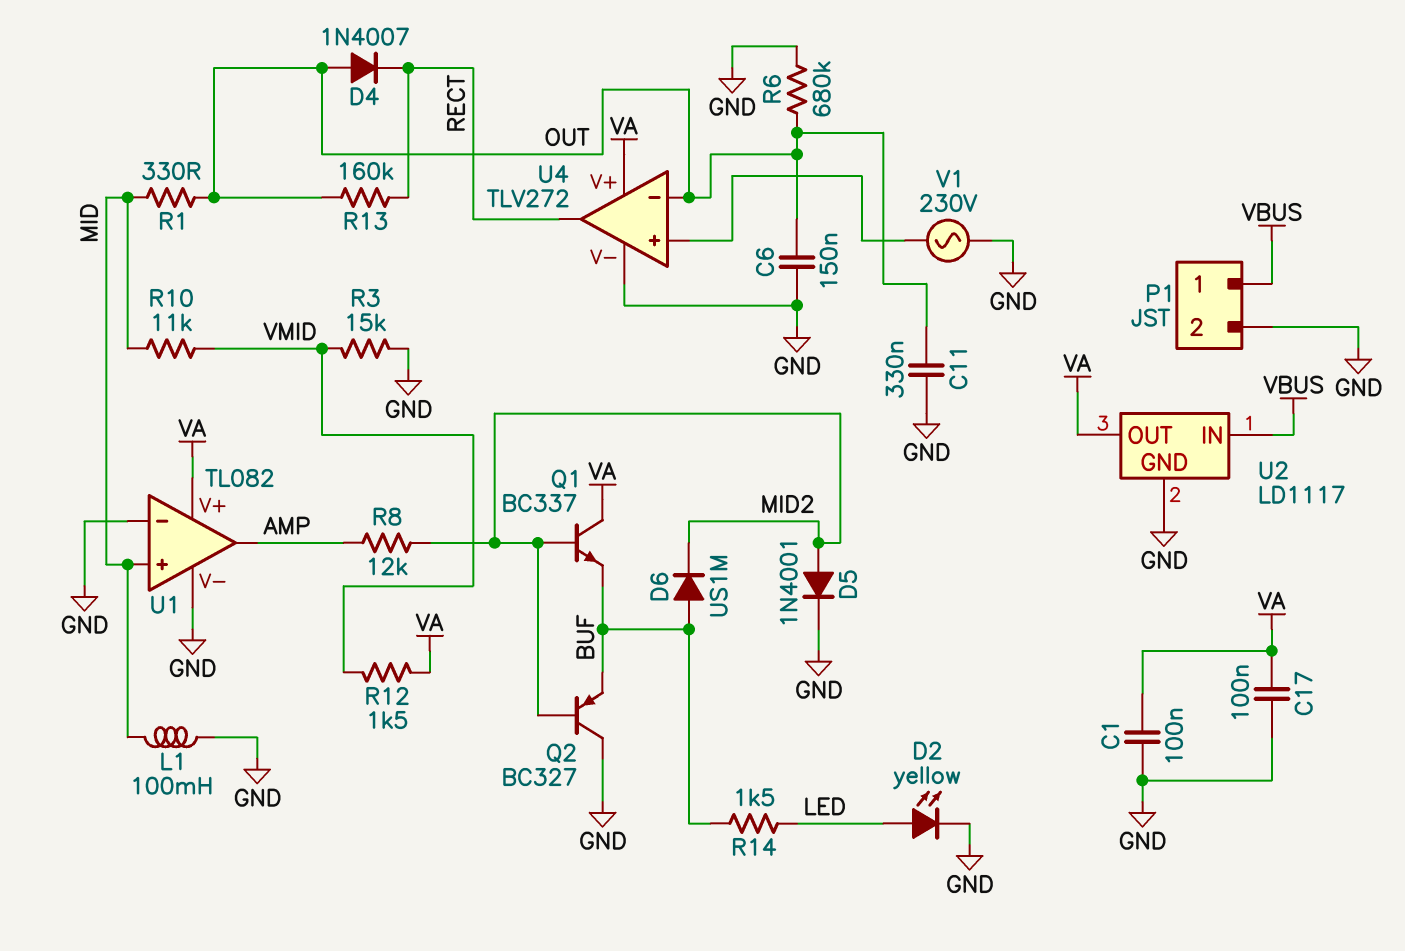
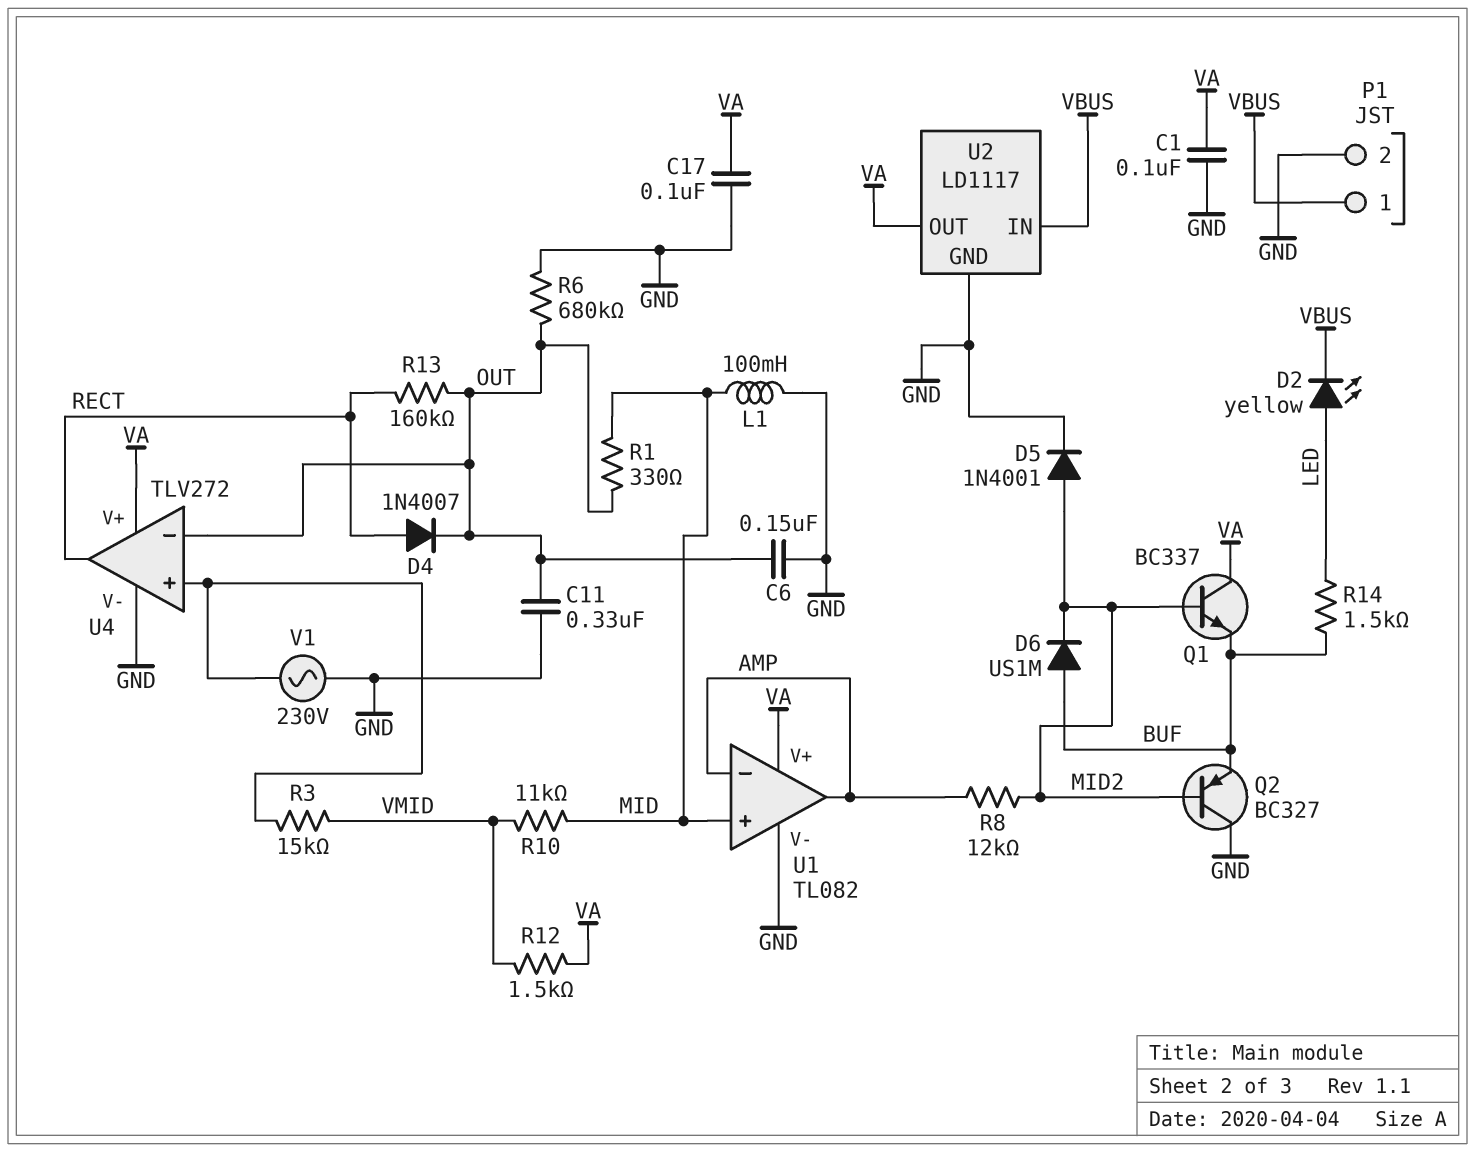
D2: LED yellow (A LED, K GND) -> LED yellow (A LED, K VBUS)
D4: diode 1N4007 (A OUT, K RECT) -> diode 1N4007 (A RECT, K OUT)
R3: 15k (GND, VMID) -> 15k (U4/in+, VMID)
U1 pin in-: GND -> AMP

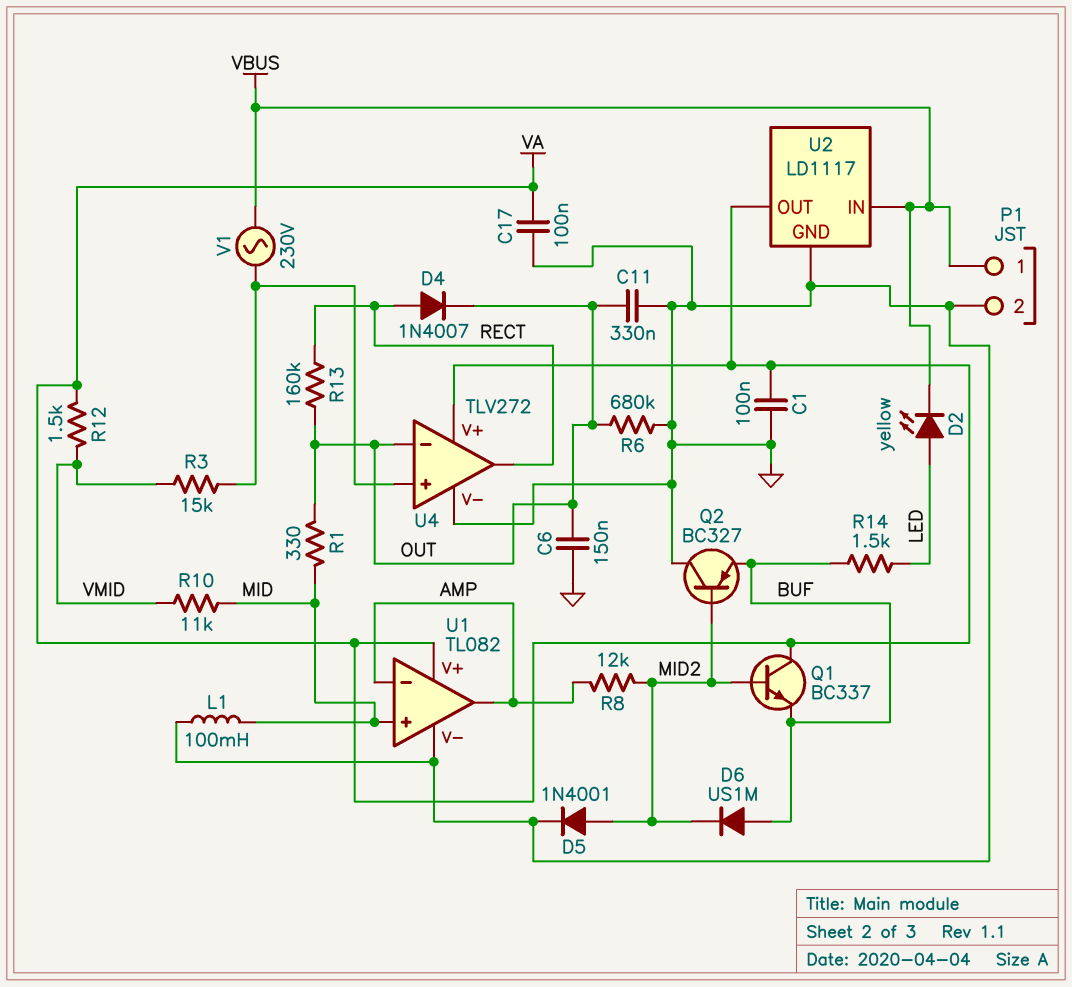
V1: AC 230V (GND, U4/in+) -> AC 230V (U4/in+, VBUS)

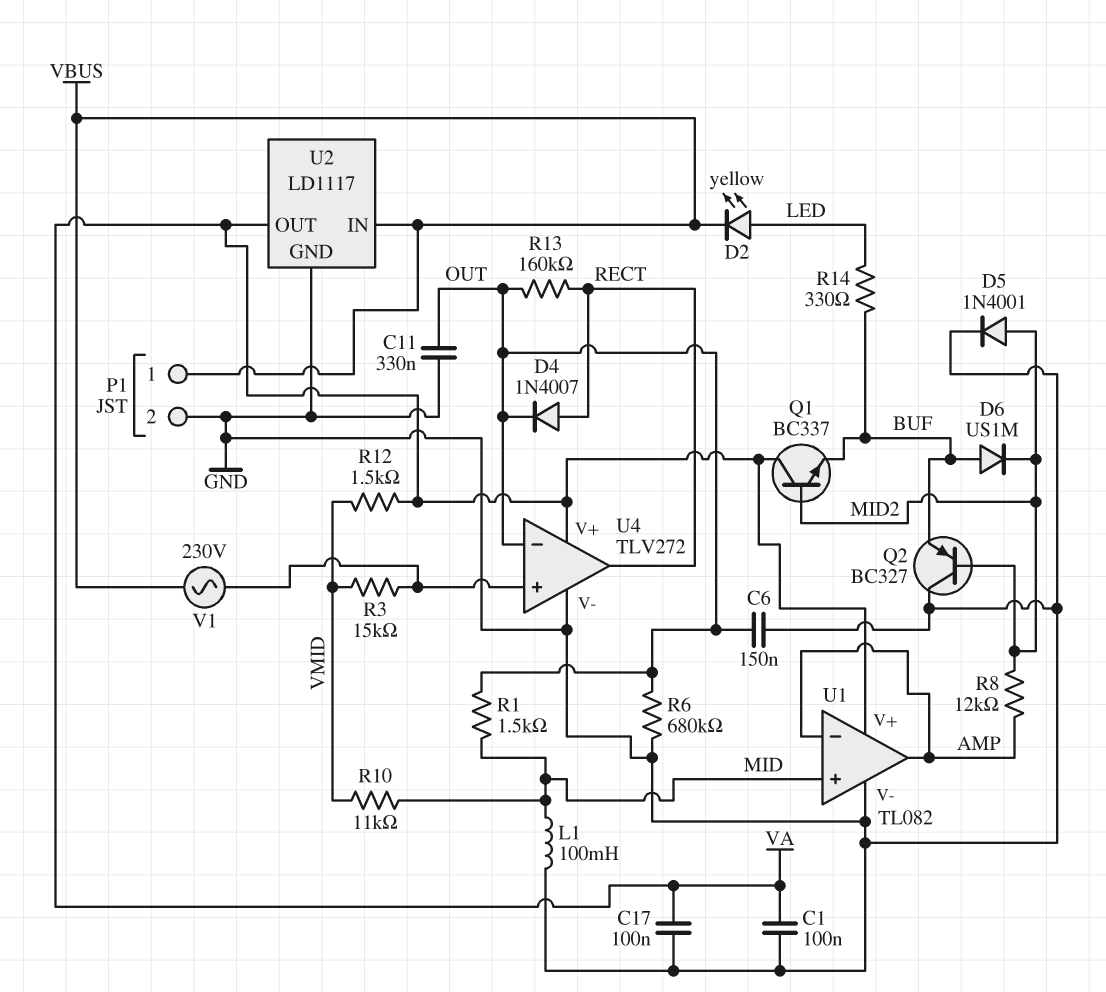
R1: 330 (MID, OUT) -> 1.5k (MID, OUT)
R14: 1.5k (BUF, LED) -> 330 (BUF, LED)

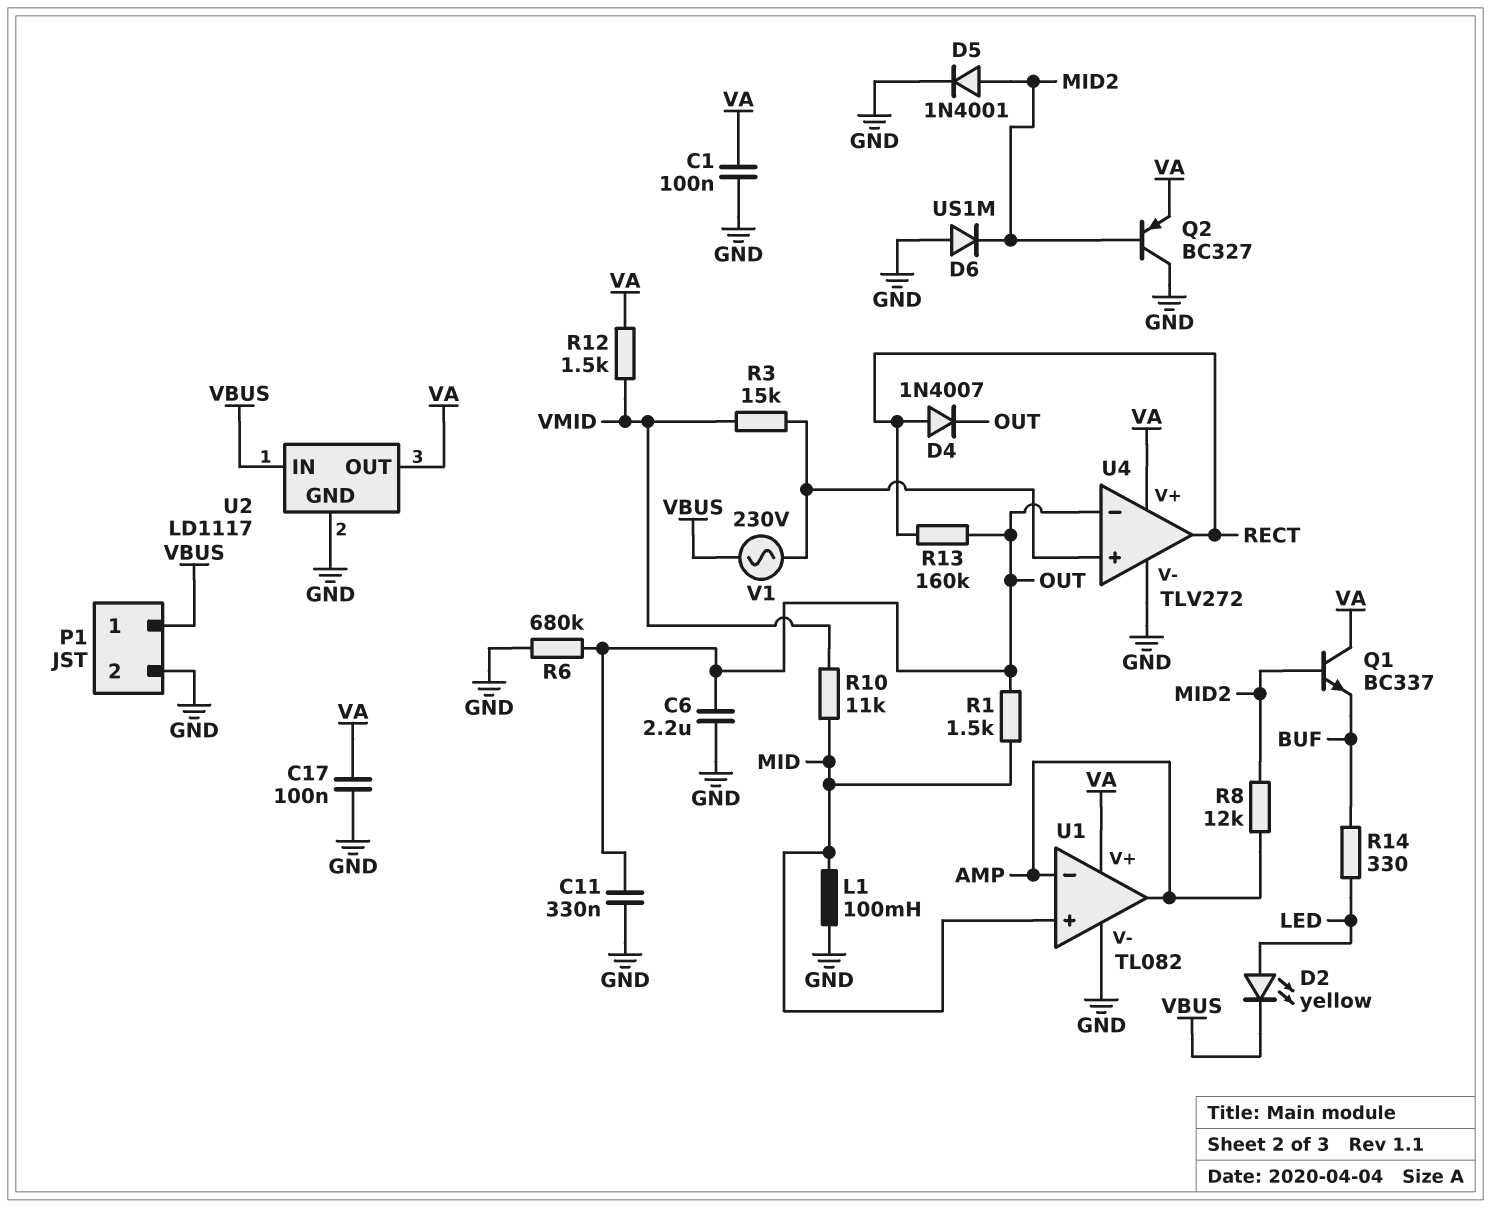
C6: 150nF (GND, OUT) -> 2.2uF (GND, OUT)
D6: diode US1M (A BUF, K MID2) -> diode US1M (A GND, K MID2)
Q2: PNP BC327 (B MID2, C GND, E BUF) -> PNP BC327 (B MID2, C GND, E VA)

